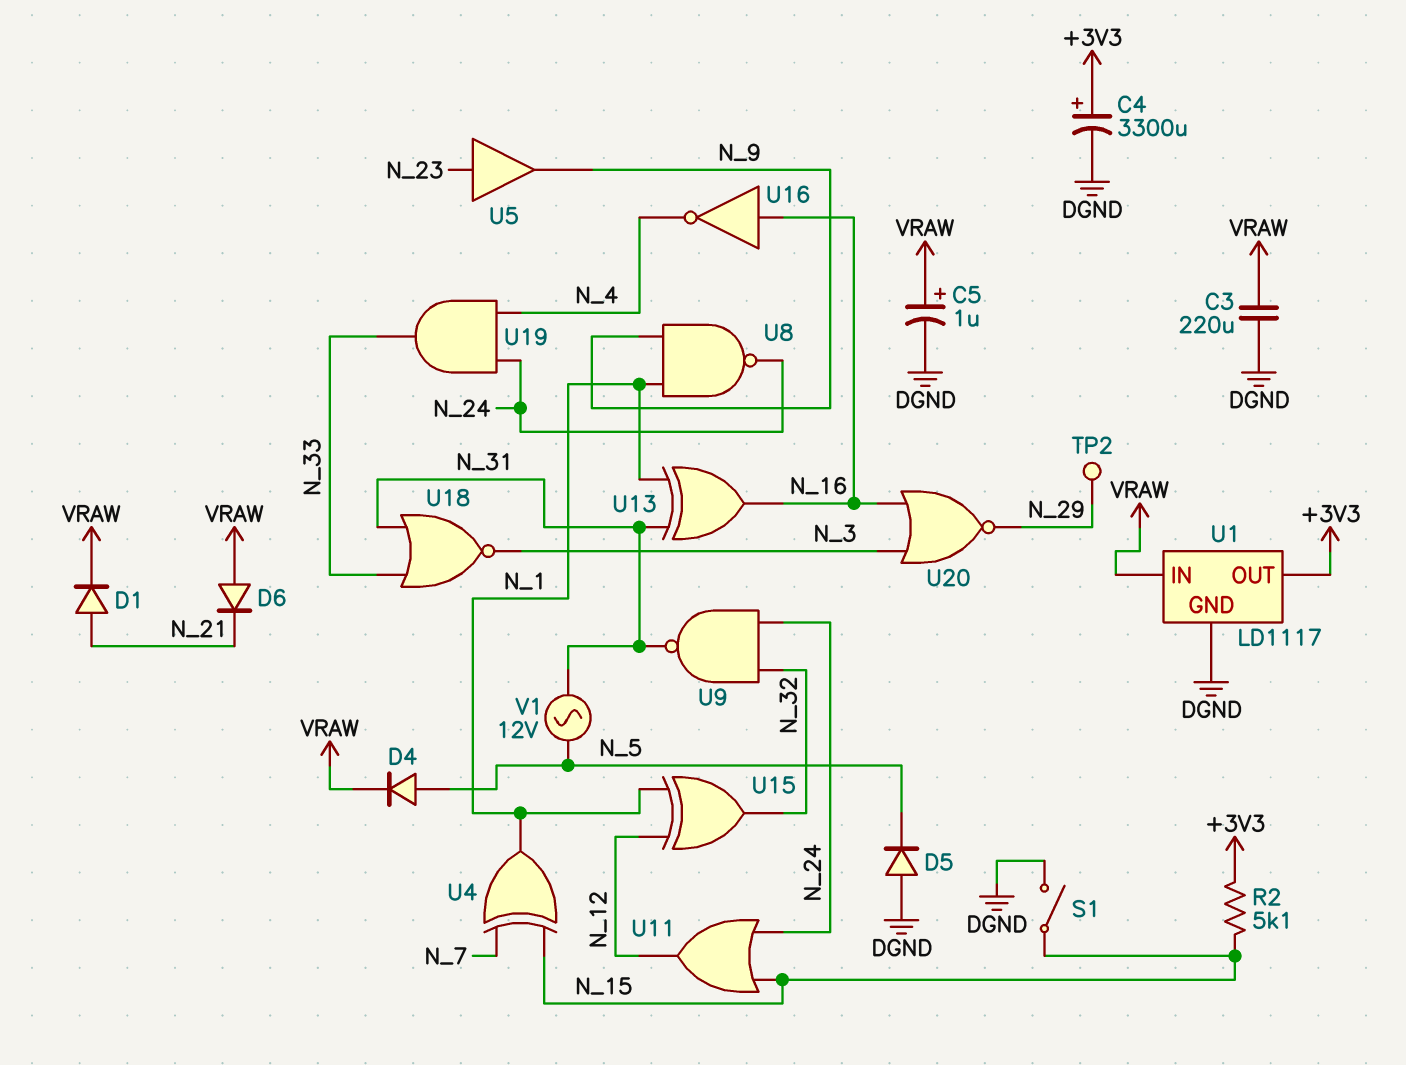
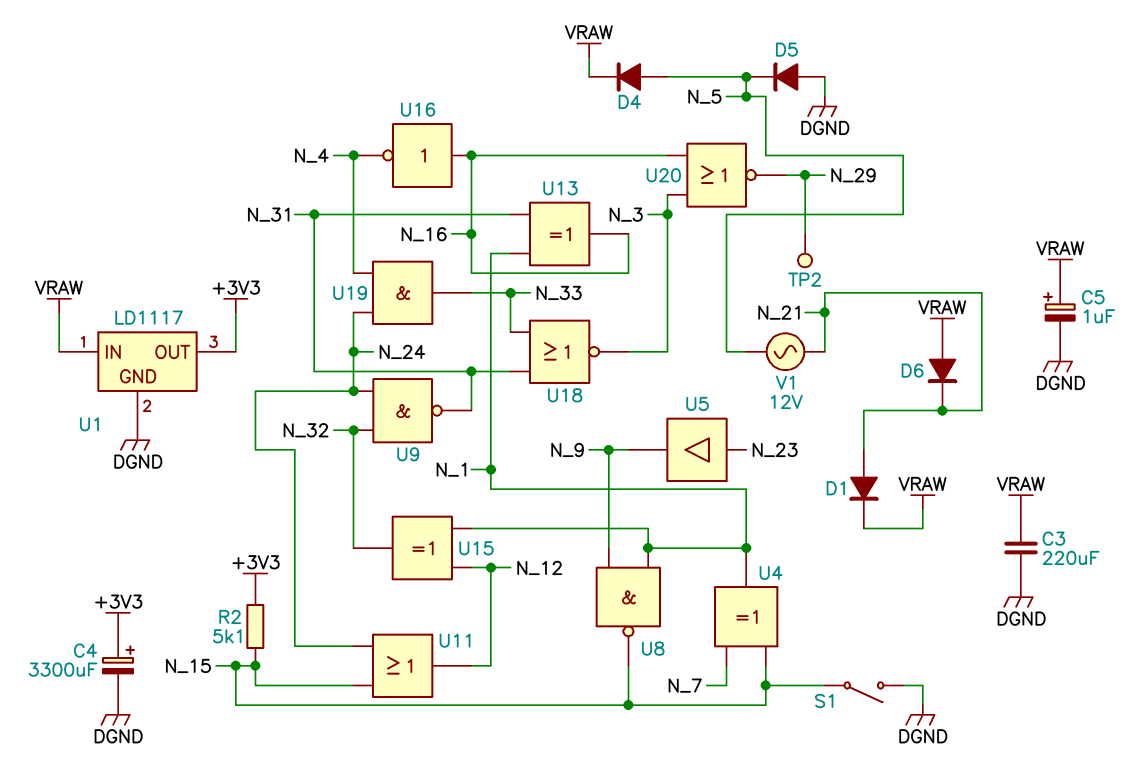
U8: NAND (in N_1, in N_9, out N_24) -> NAND (in N_1, in N_9, out N_15)
V1: AC 12V (N_5, N_31) -> AC 12V (N_5, N_21)

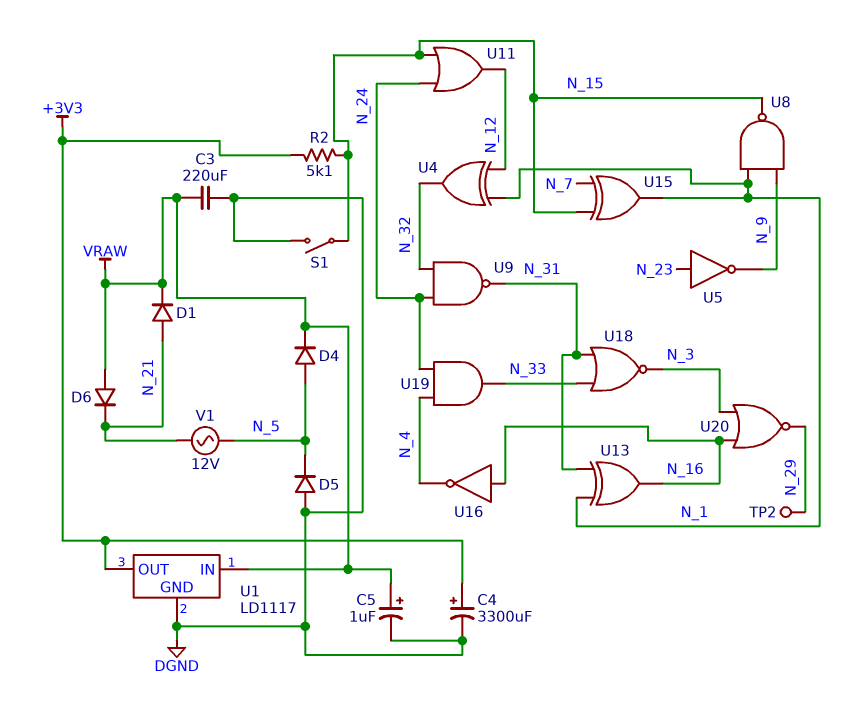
U4: XOR (in N_7, in N_15, out N_1) -> XOR (in N_1, in N_12, out N_32)
U5: buffer (in N_23, out N_9) -> NOT (in N_23, out N_9)
U15: XOR (in N_1, in N_12, out N_32) -> XOR (in N_7, in N_15, out N_1)

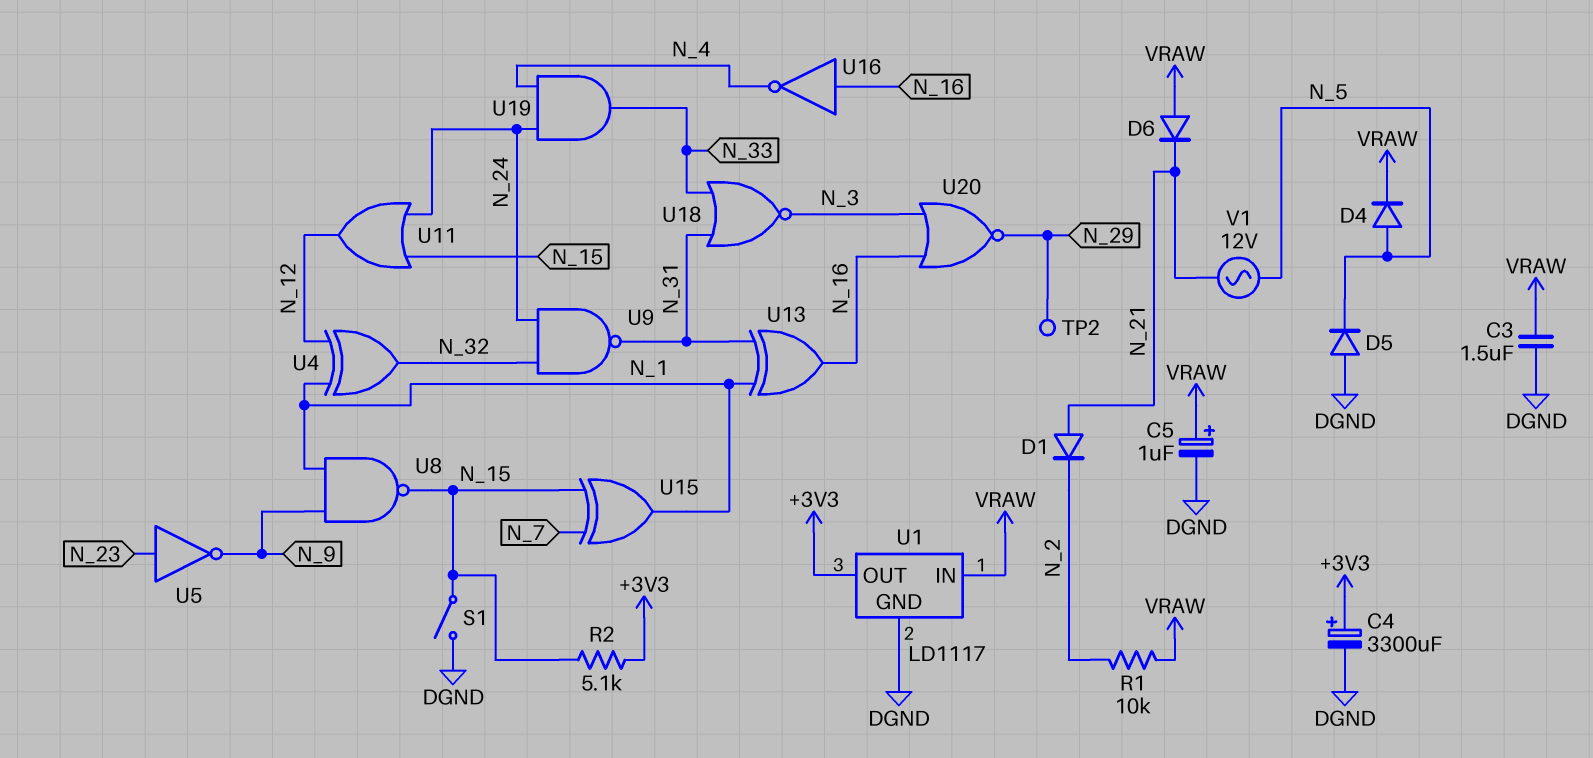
C3: 220uF (DGND, VRAW) -> 1.5uF (DGND, VRAW)
D1: diode (A N_21, K VRAW) -> diode (A N_21, K N_2)
R1: none -> 10k (N_2, VRAW)

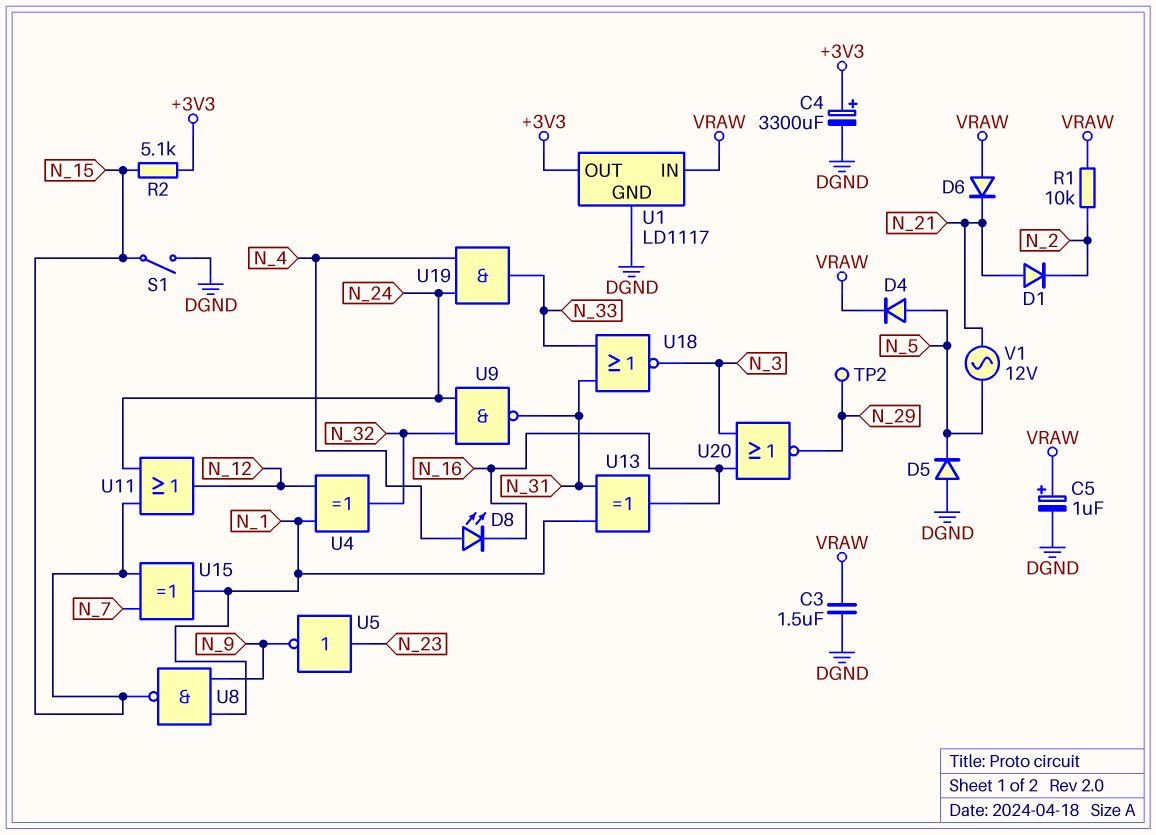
D8: none -> LED (A N_4, K N_16)
U16: NOT (in N_16, out N_4) -> none

